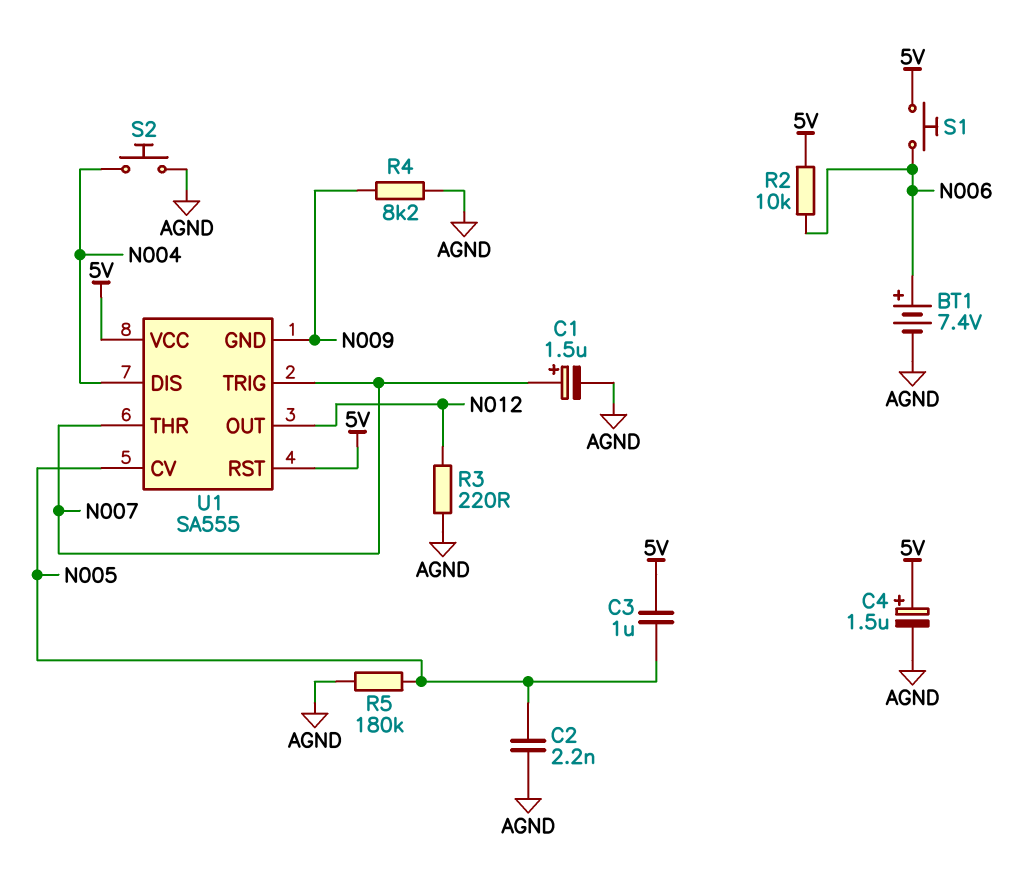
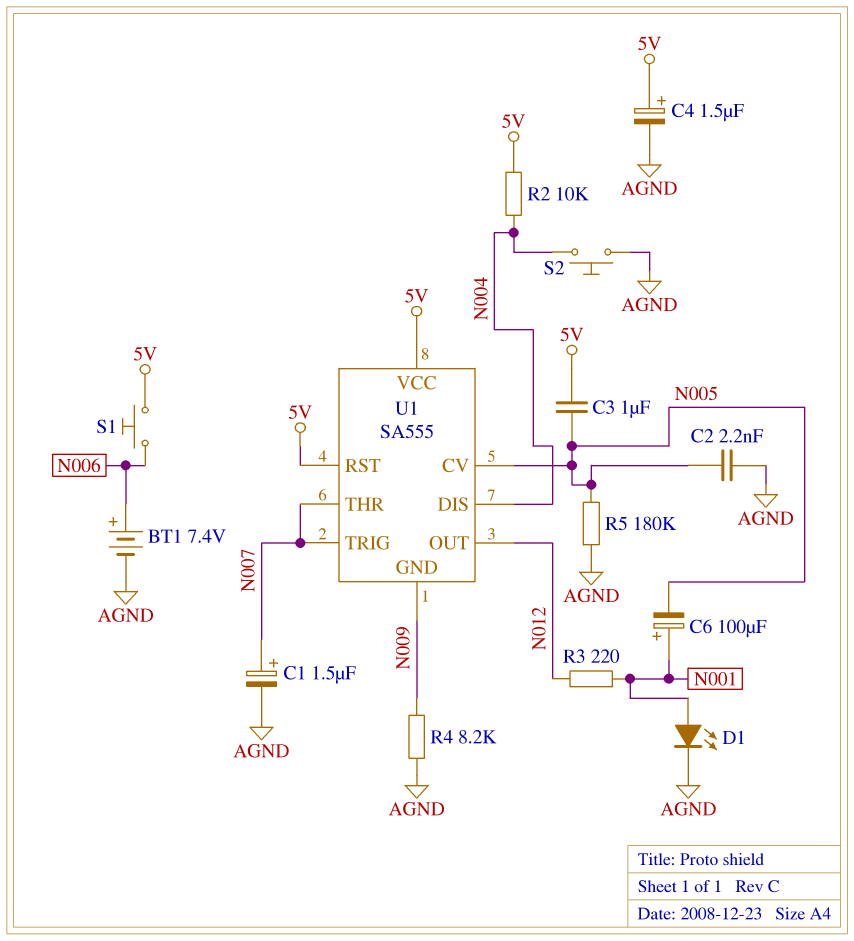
C6: none -> 100uF (plus N001, minus N005)
D1: none -> LED (A N001, K AGND)
R2: 10k (5V, N006) -> 10k (5V, N004)
R3: 220 (AGND, N012) -> 220 (N001, N012)

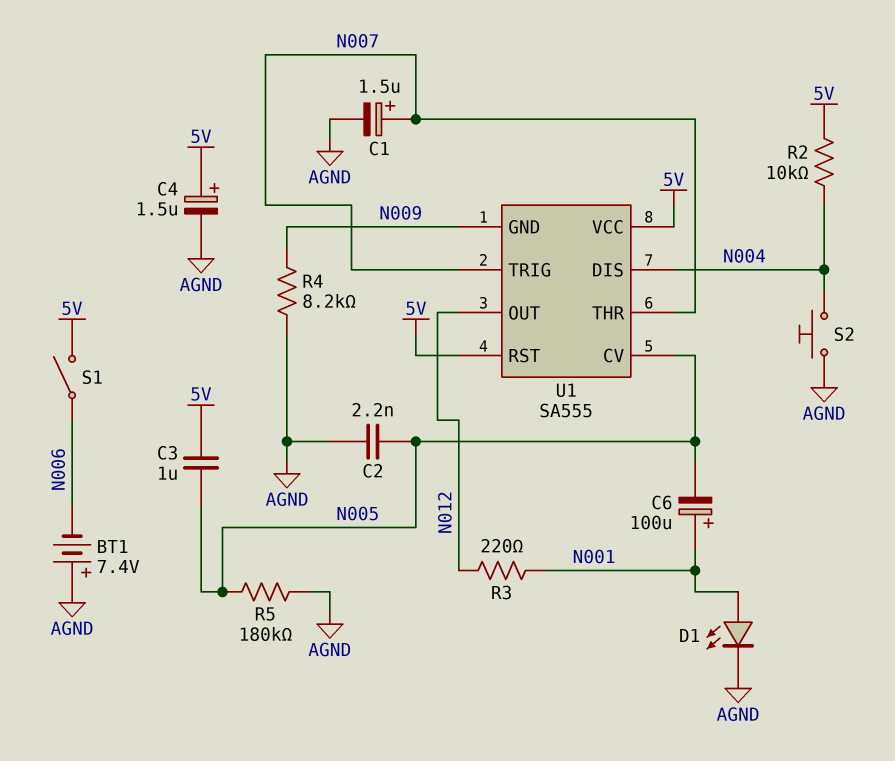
BT1: 7.4V (plus N006, minus AGND) -> 7.4V (plus AGND, minus N006)
S1: button (5V, N006) -> switch (5V, N006)

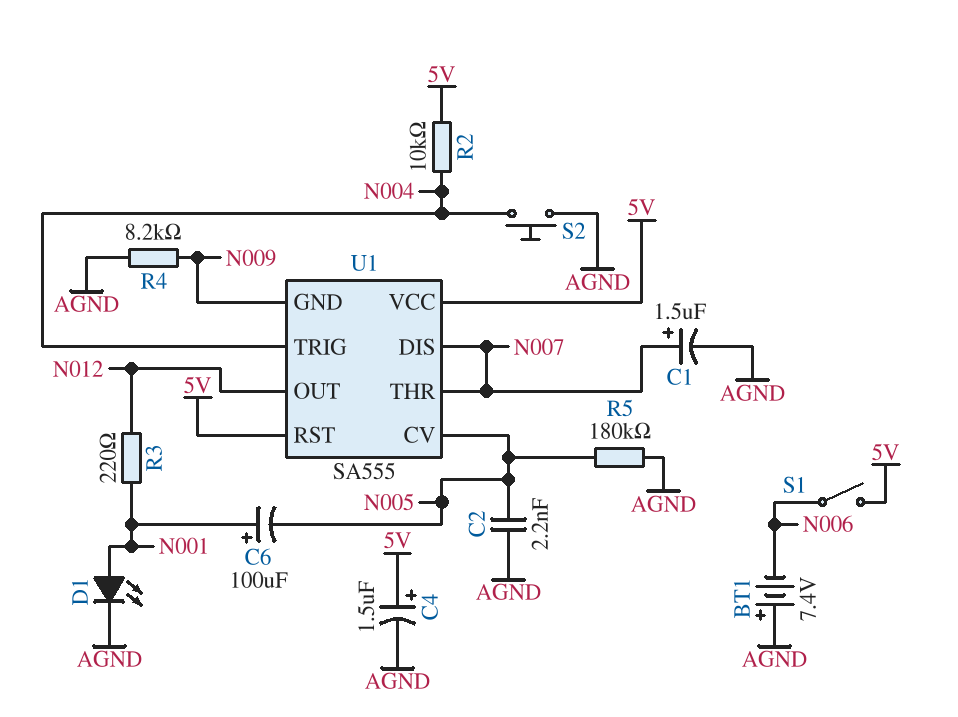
C3: 1uF (5V, N005) -> none
U1 pin DIS: N004 -> N007
U1 pin TRIG: N007 -> N004

